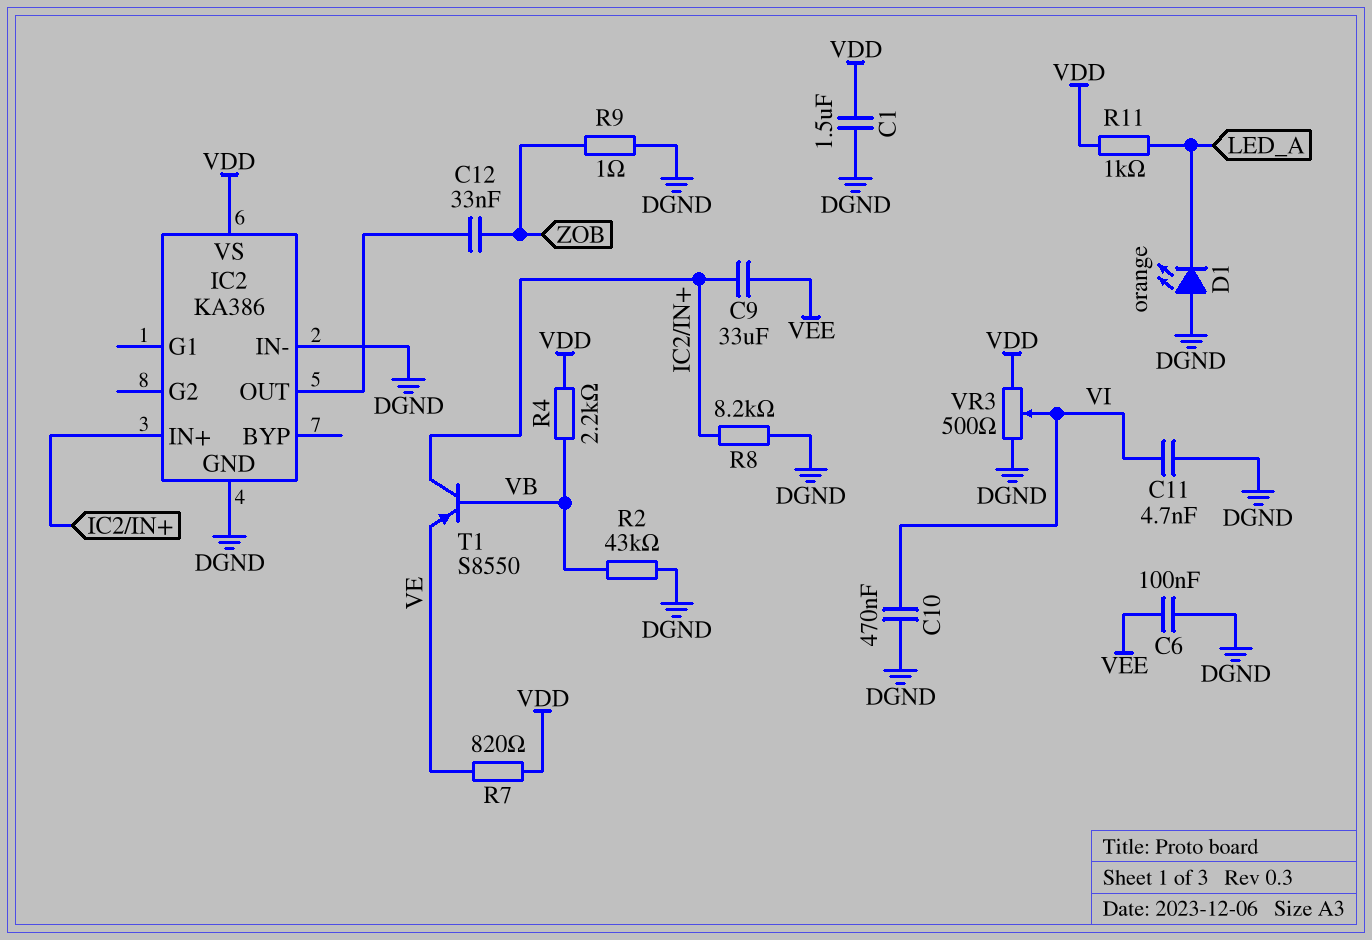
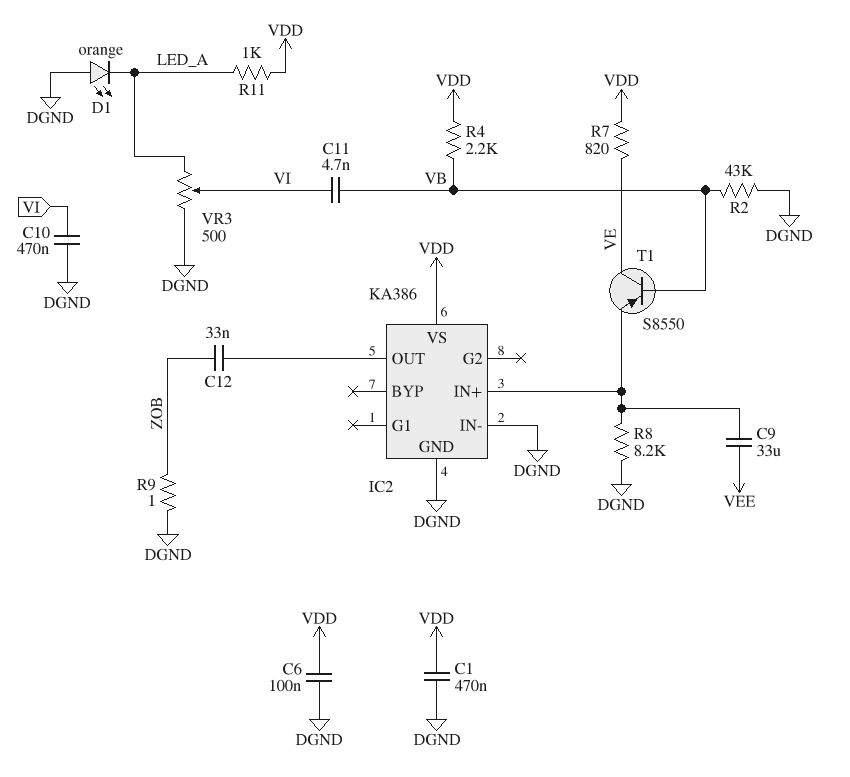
C1: 1.5uF (DGND, VDD) -> 470nF (DGND, VDD)
C6: 100nF (DGND, VEE) -> 100nF (DGND, VDD)
C11: 4.7nF (DGND, VI) -> 4.7nF (VB, VI)
T1: PNP S8550 (B VB, C IC2/IN+, E VE) -> PNP S8550 (B VB, C VE, E IC2/IN+)
VR3: 500 (DGND, VDD, wiper VI) -> 500 (DGND, LED_A, wiper VI)

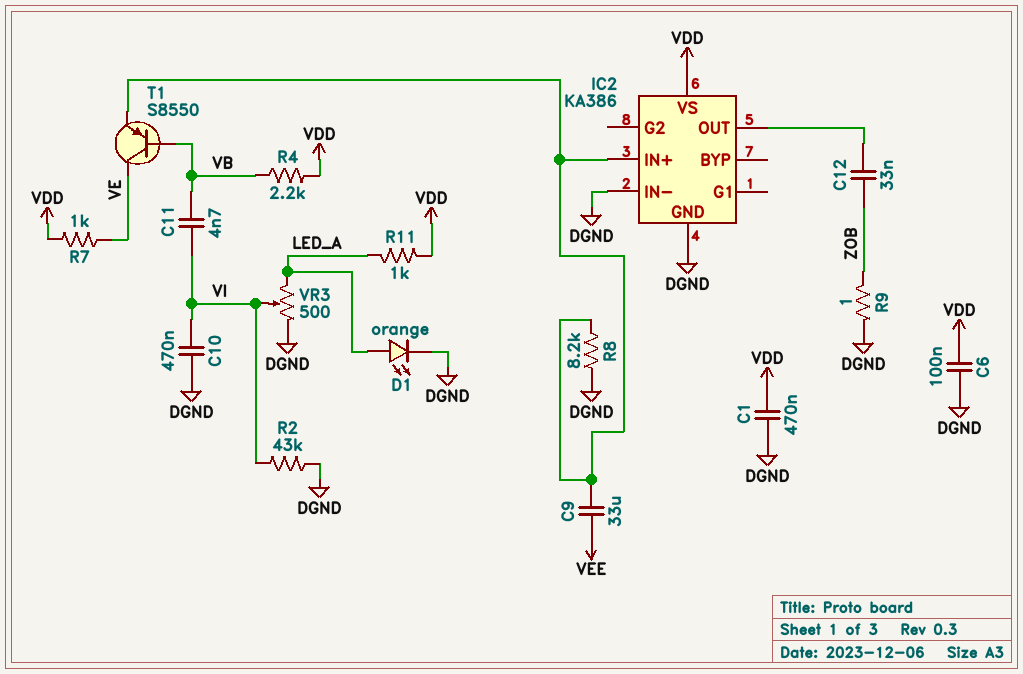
D1: LED orange (A DGND, K LED_A) -> LED orange (A LED_A, K DGND)
R2: 43k (DGND, VB) -> 43k (DGND, VI)
R7: 820 (VDD, VE) -> 1k (VDD, VE)

